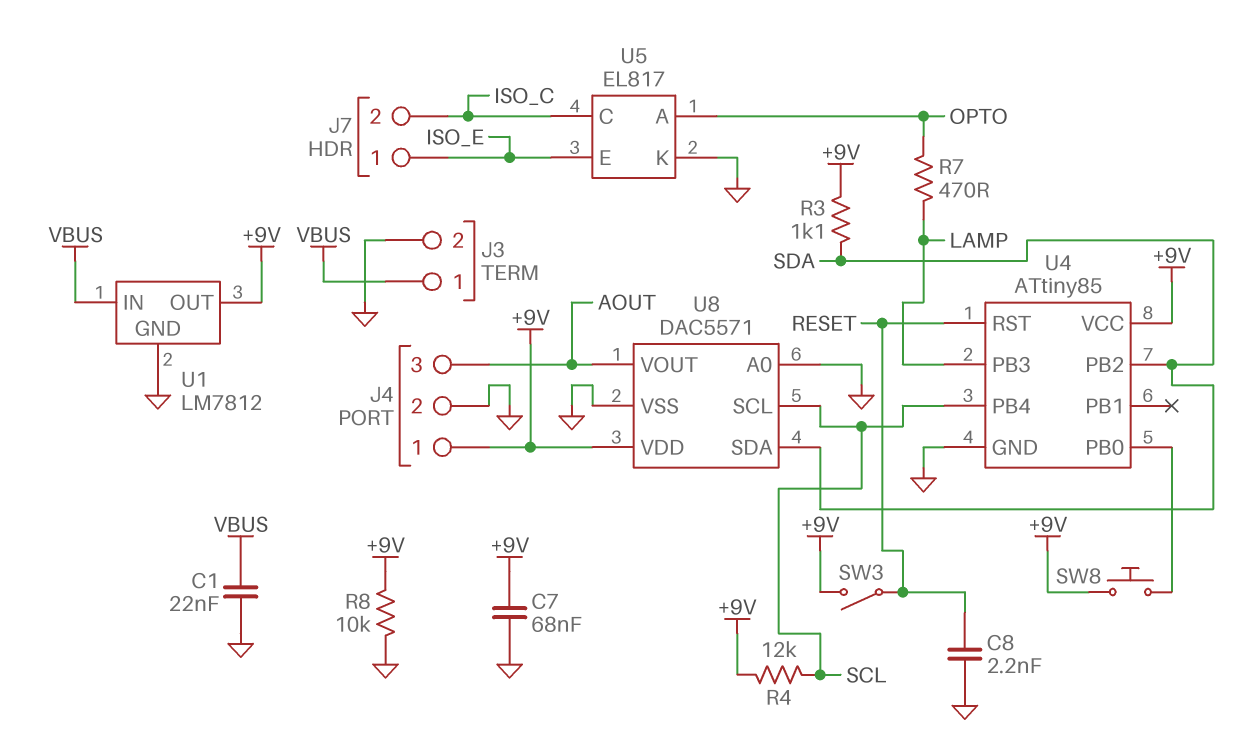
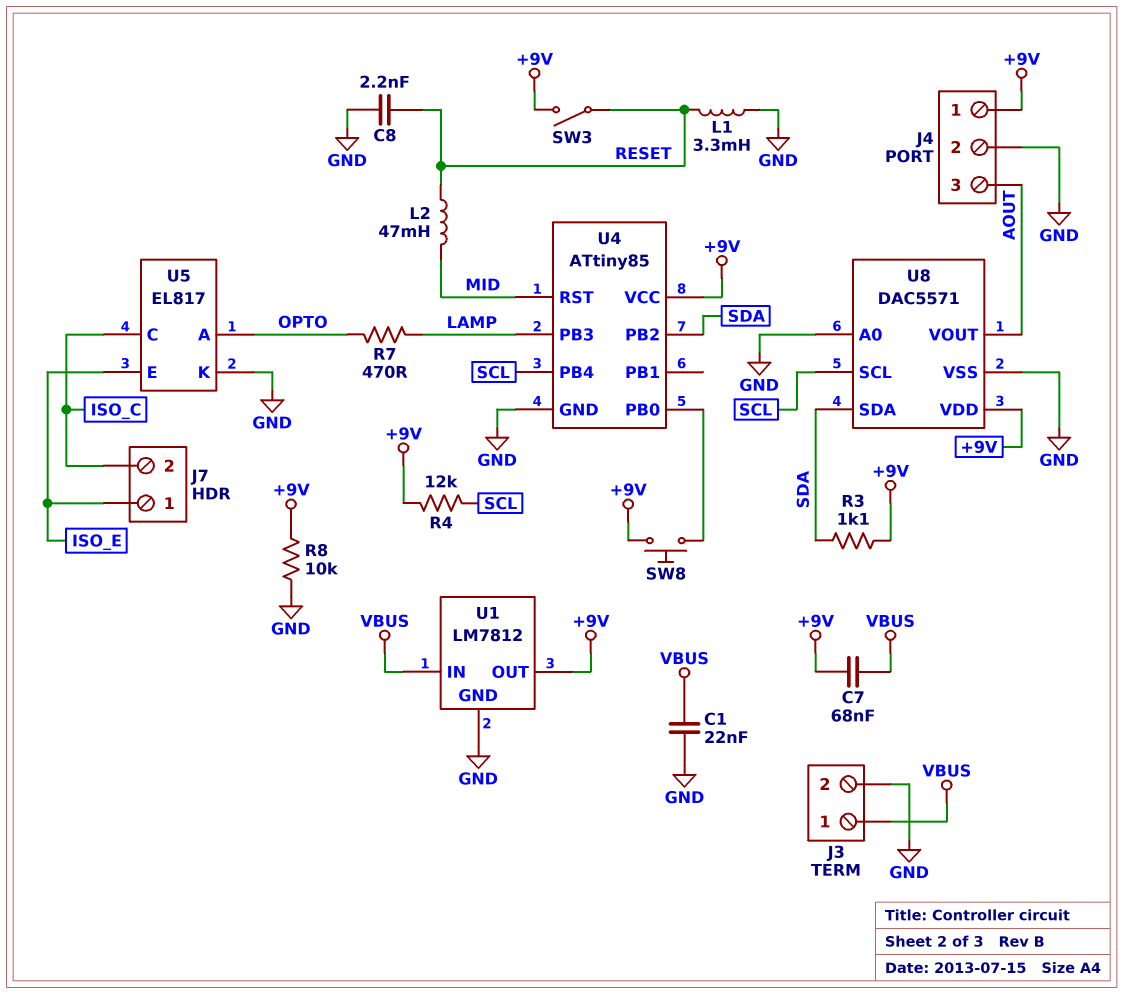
C7: 68nF (+9V, GND) -> 68nF (+9V, VBUS)
L1: none -> 3.3mH (GND, RESET)
L2: none -> 47mH (MID, RESET)
U4 pin RST: RESET -> MID

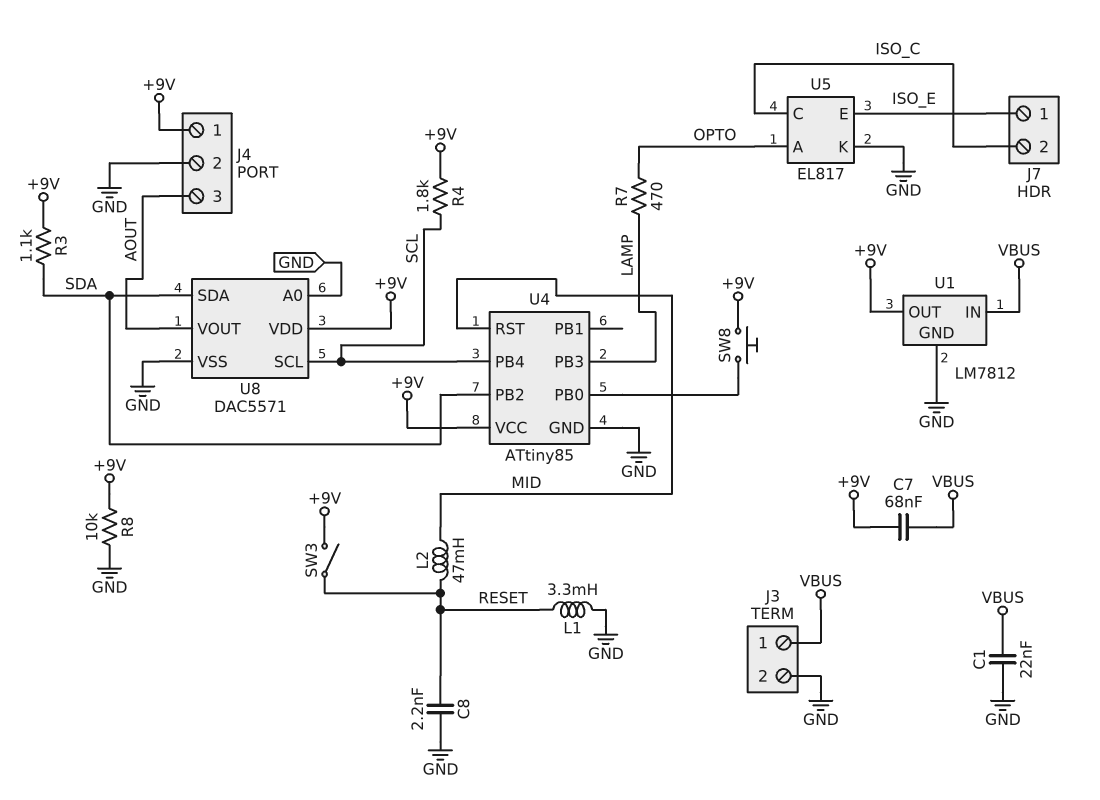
R4: 12k (+9V, SCL) -> 1.8k (+9V, SCL)

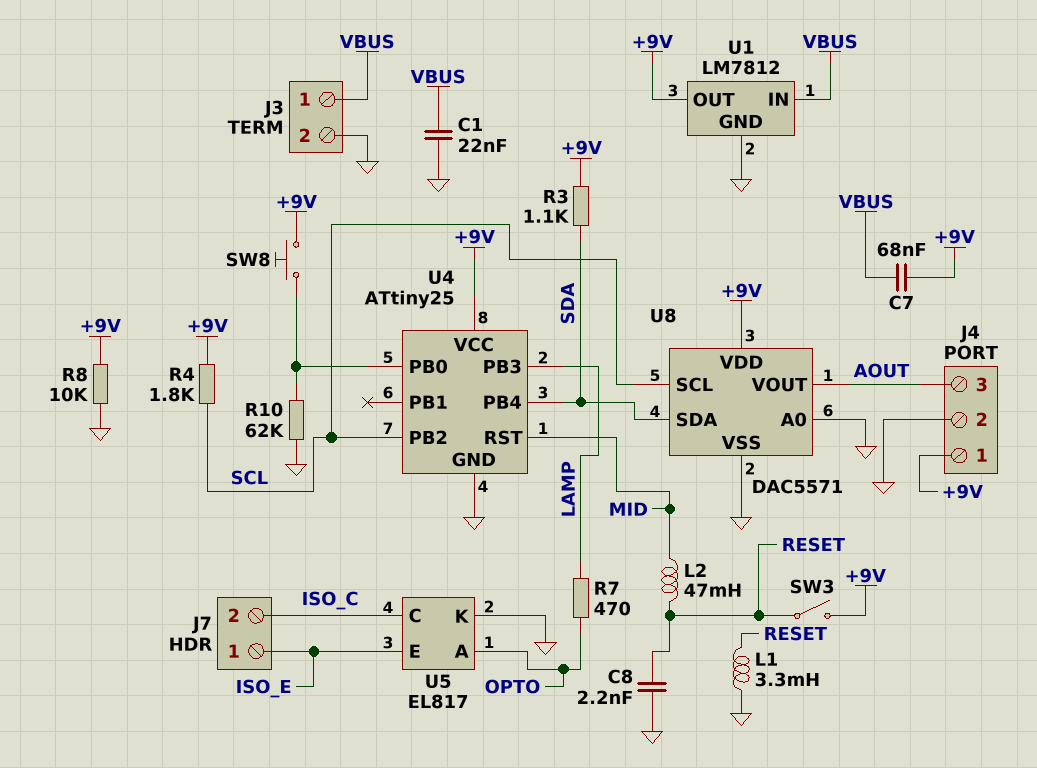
R10: none -> 62k (GND, U4/PB0)
U4: ATtiny85 -> ATtiny25
U4 pin PB2: SDA -> SCL
U4 pin PB4: SCL -> SDA

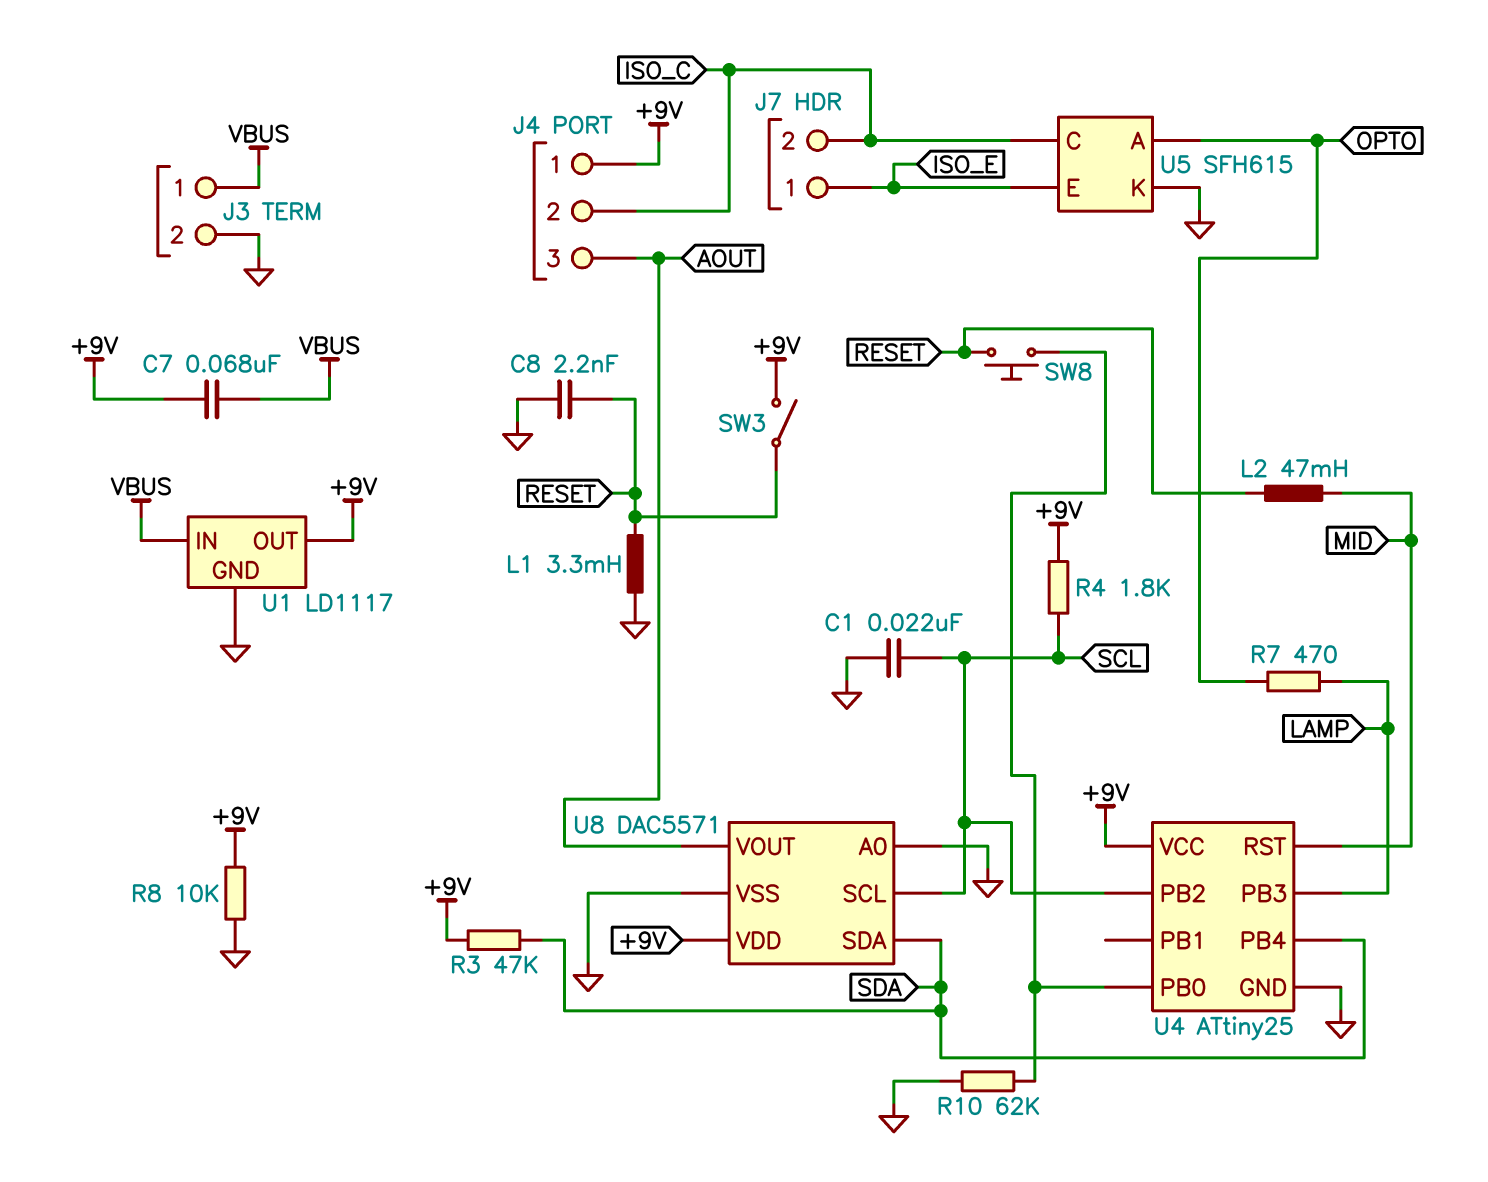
C1: 22nF (GND, VBUS) -> 22nF (GND, SCL)
J4 pin 2: GND -> ISO_C
R3: 1.1k (+9V, SDA) -> 47k (+9V, SDA)
SW8: button (+9V, U4/PB0) -> button (RESET, U4/PB0)
U1: LM7812 -> LD1117
U5: EL817 -> SFH615

